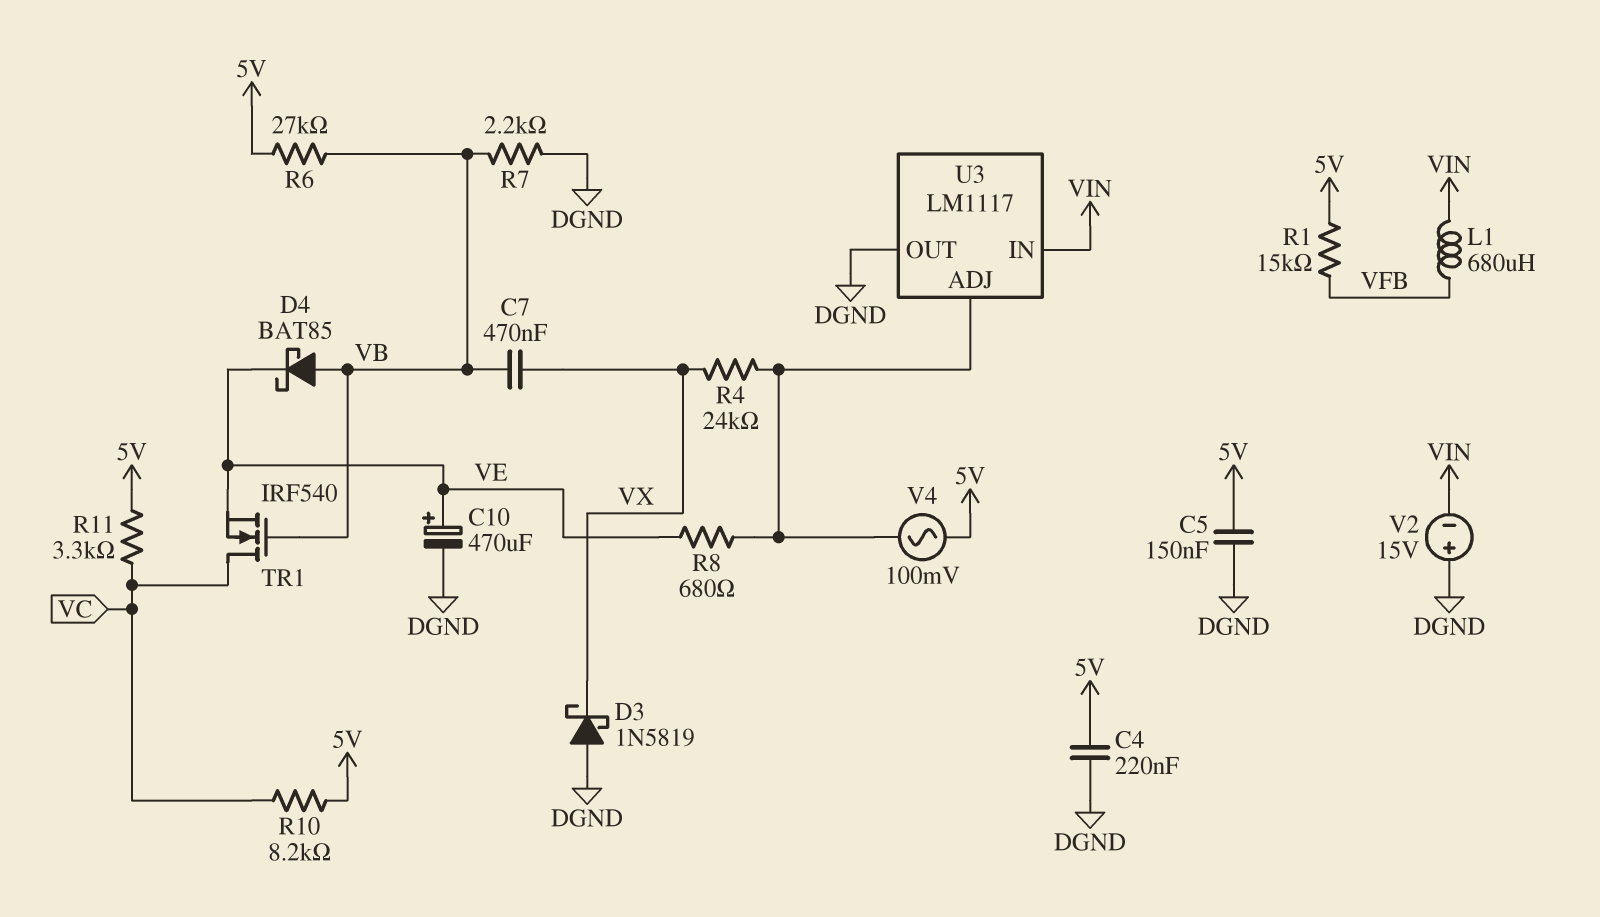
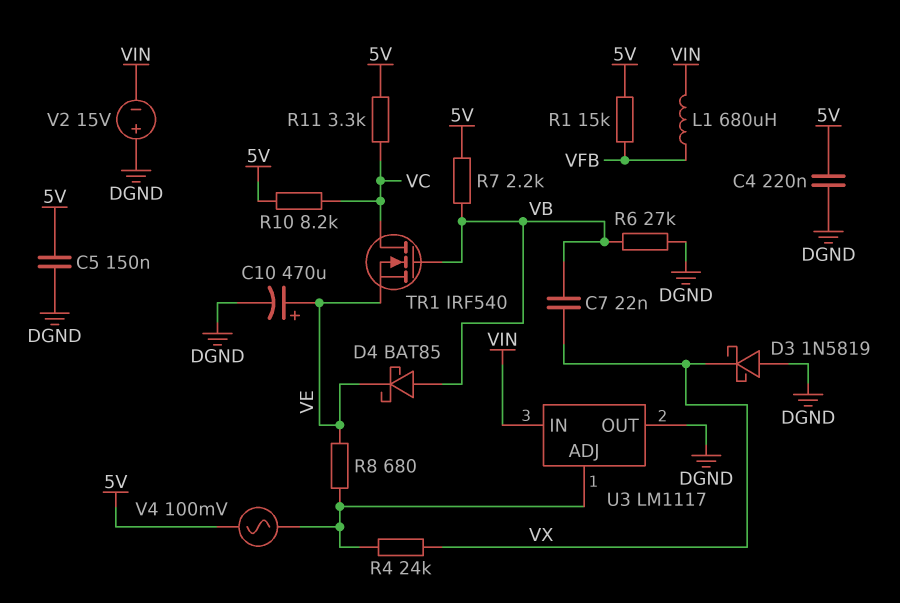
C7: 470nF (VB, VX) -> 22nF (VB, VX)
R6: 27k (5V, VB) -> 27k (DGND, VB)
R7: 2.2k (DGND, VB) -> 2.2k (5V, VB)

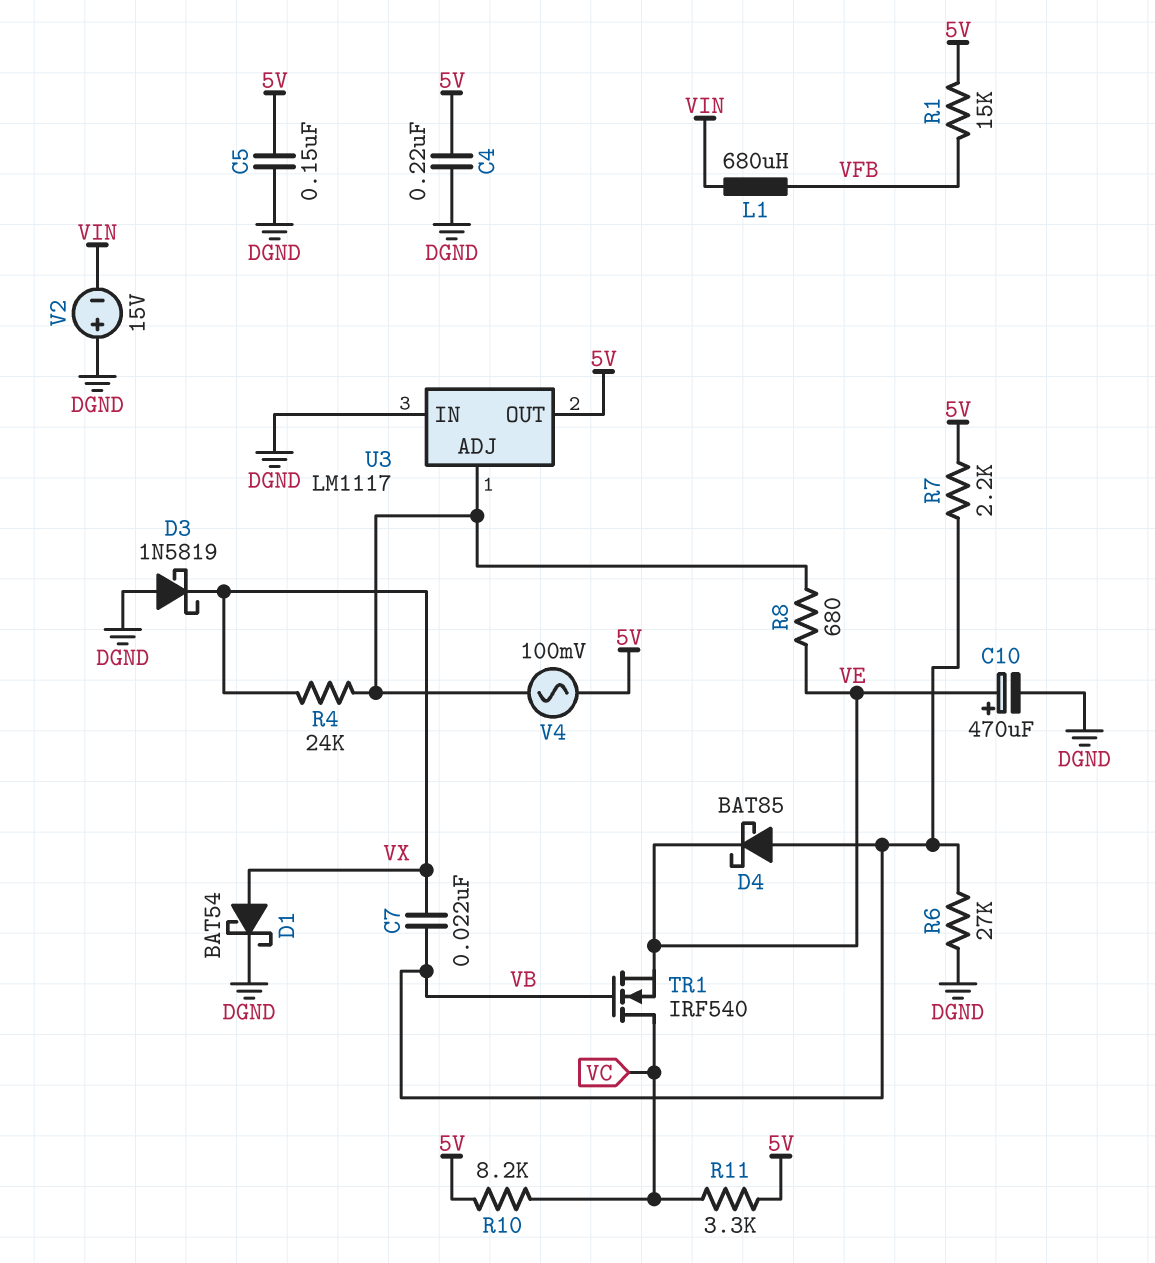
D1: none -> schottky BAT54 (A VX, K DGND)
U3 pin IN: VIN -> DGND
U3 pin OUT: DGND -> 5V

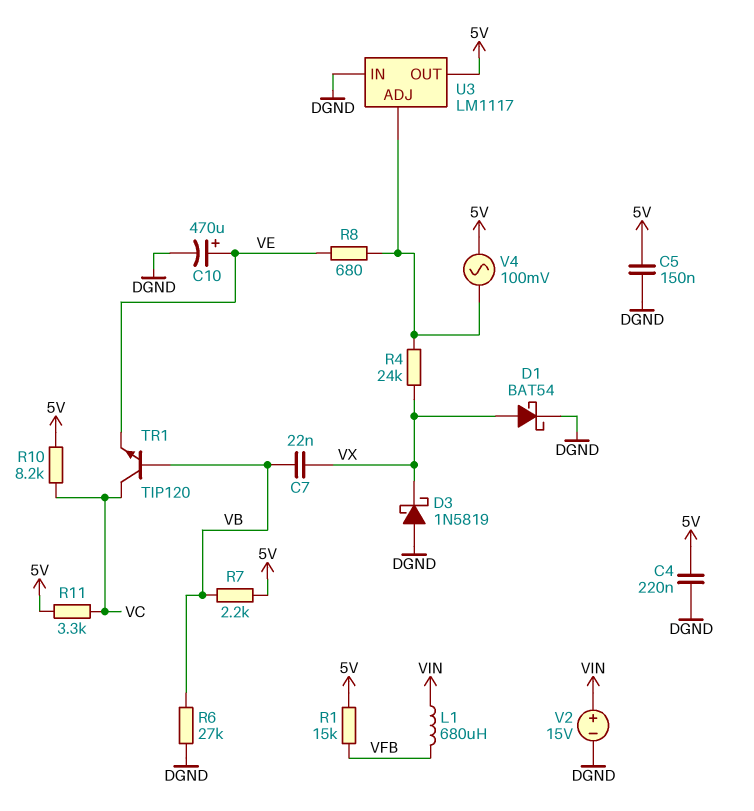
D4: schottky BAT85 (A VB, K VE) -> none
TR1: NMOS IRF540 (G VB, D VC, S VE) -> NPN TIP120 (B VB, C VC, E VE)
V2: 15V (plus DGND, minus VIN) -> 15V (plus VIN, minus DGND)

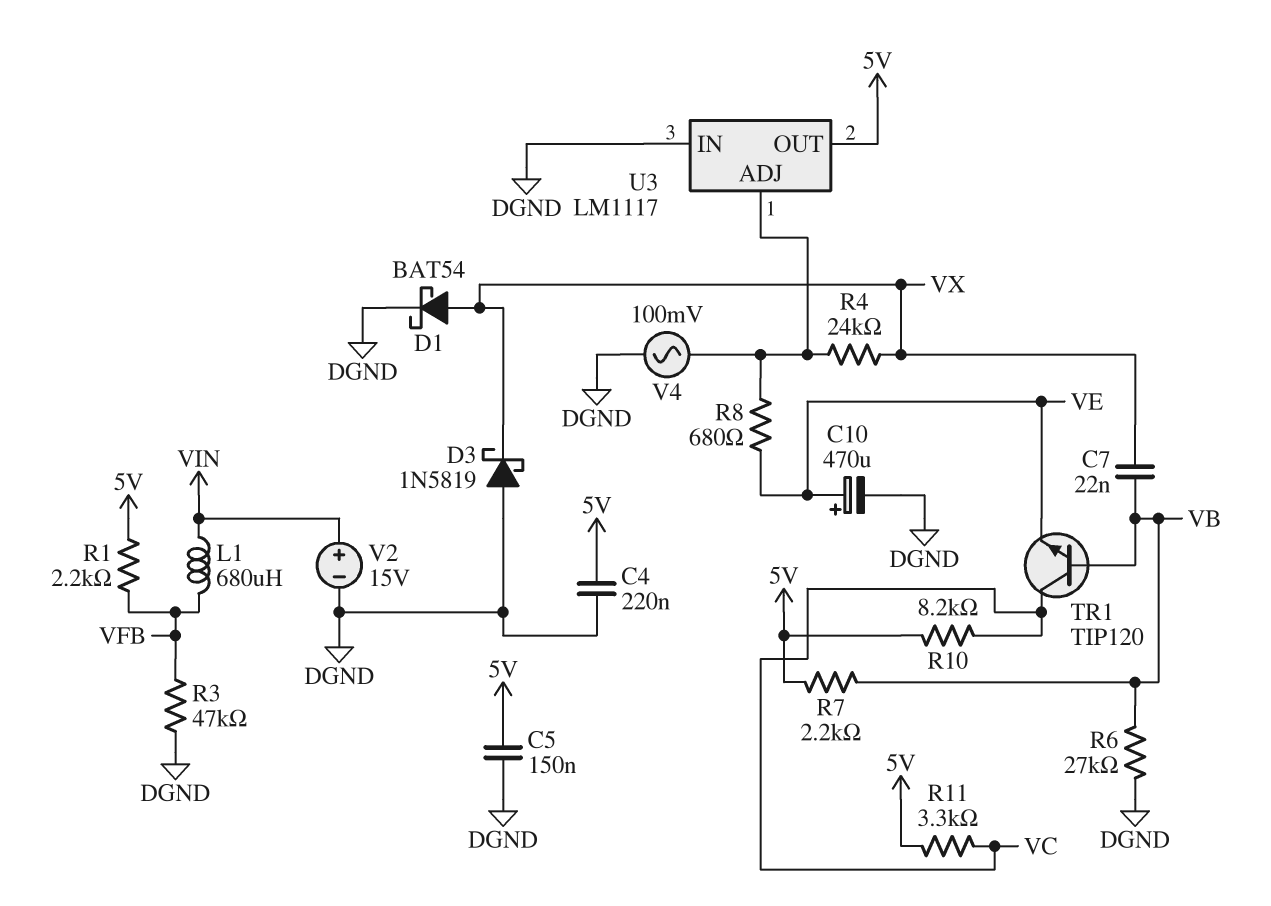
R1: 15k (5V, VFB) -> 2.2k (5V, VFB)
R3: none -> 47k (DGND, VFB)
V4: AC 100mV (5V, U3/ADJ) -> AC 100mV (DGND, U3/ADJ)

